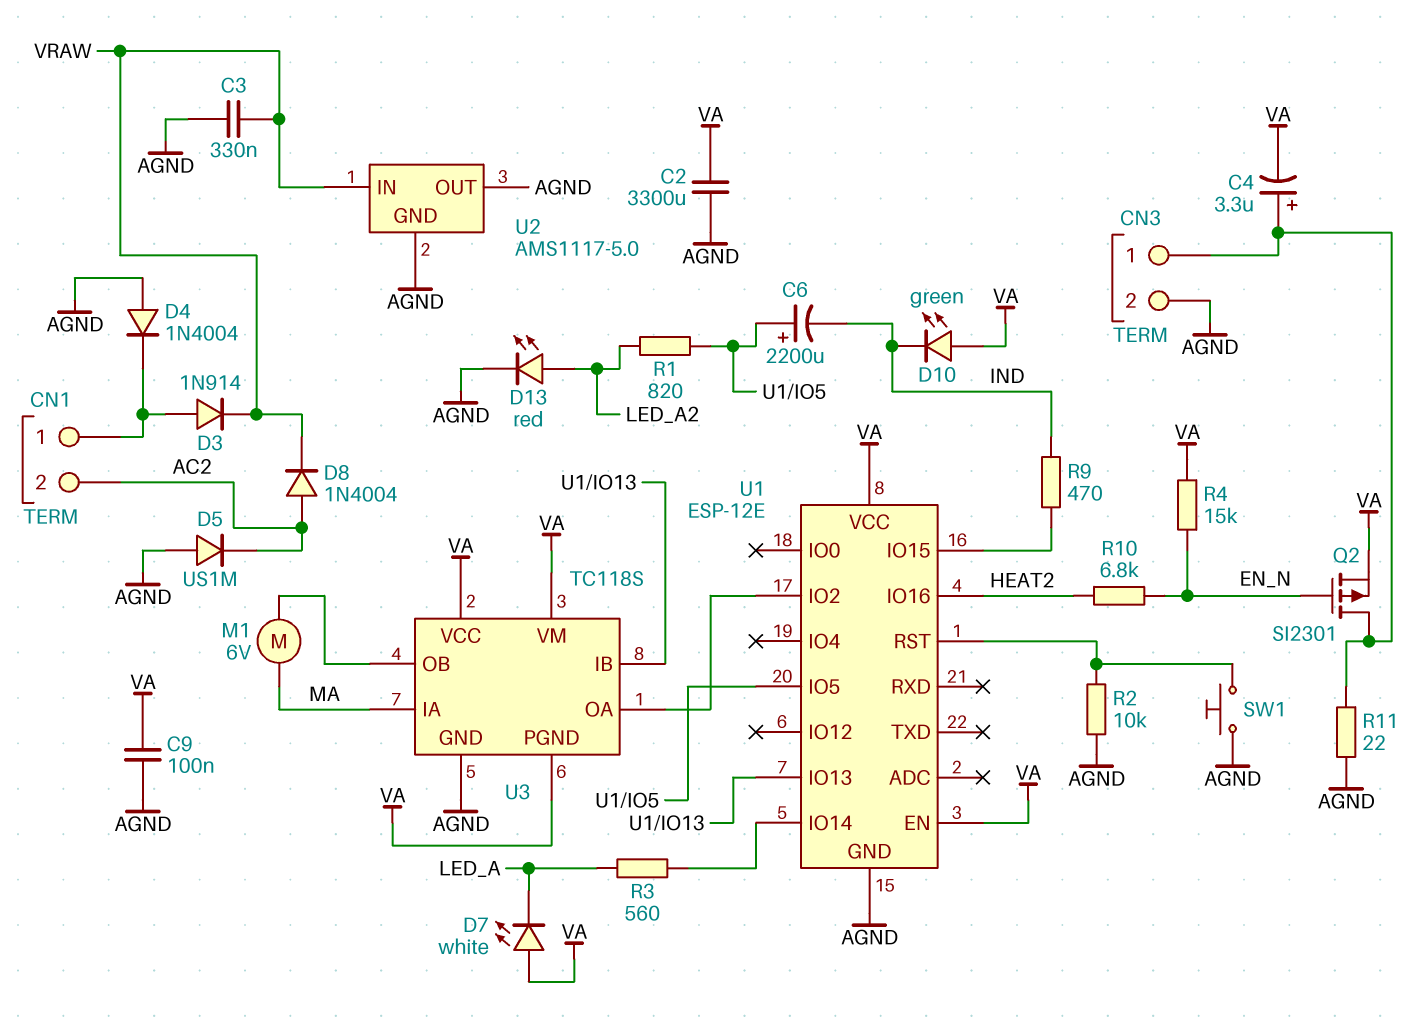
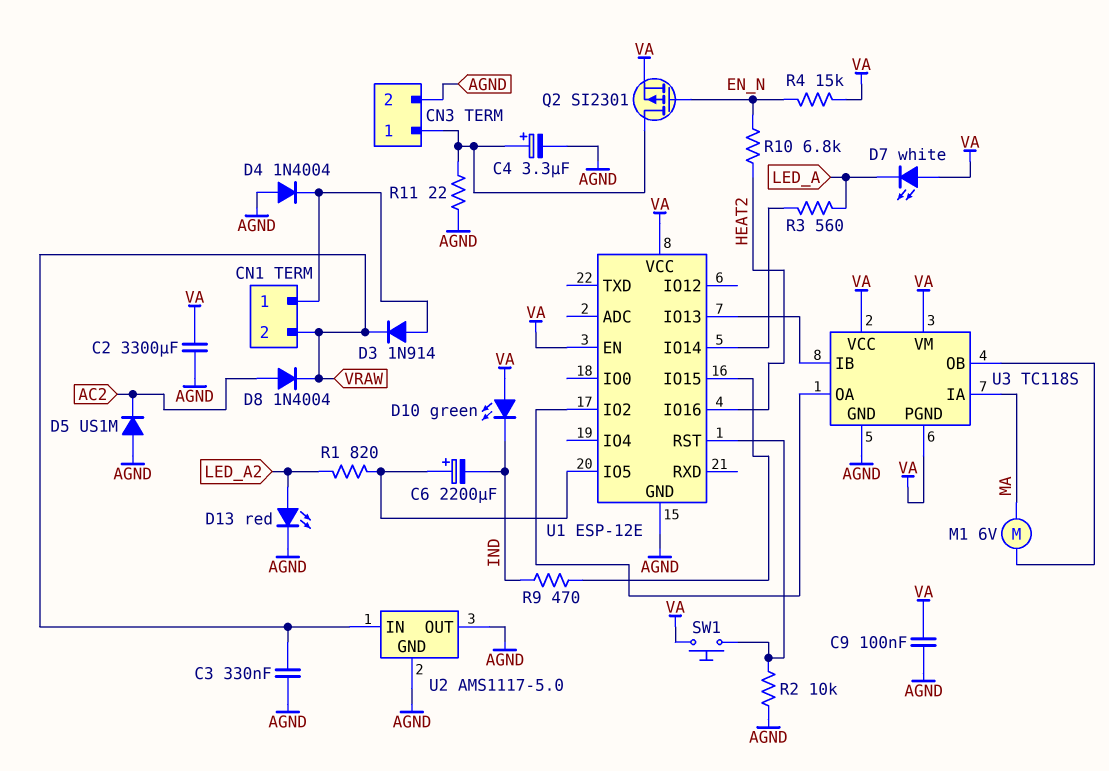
C4: 3.3uF (plus CN3/1, minus VA) -> 3.3uF (plus CN3/1, minus AGND)
CN1 pin 2: AC2 -> VRAW
SW1: button (AGND, U1/RST) -> button (U1/RST, VA)

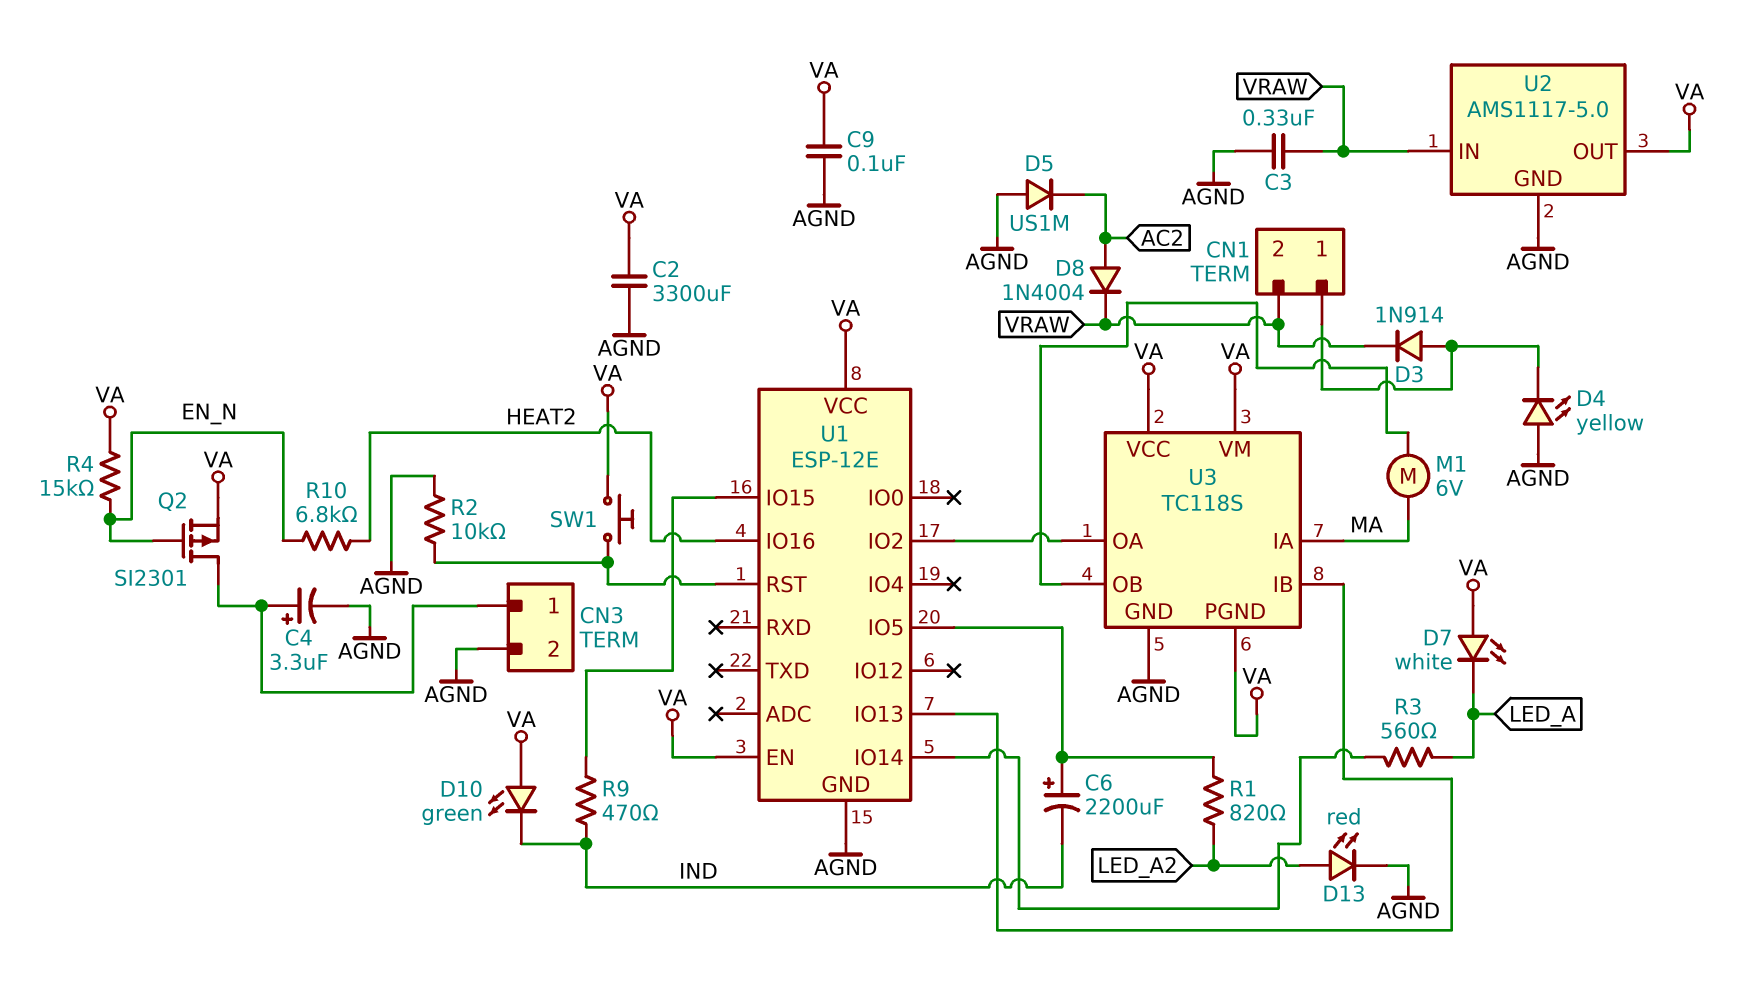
D4: diode 1N4004 (A AGND, K CN1/1) -> LED yellow (A AGND, K CN1/1)
R11: 22 (AGND, CN3/1) -> none
U2 pin OUT: AGND -> VA

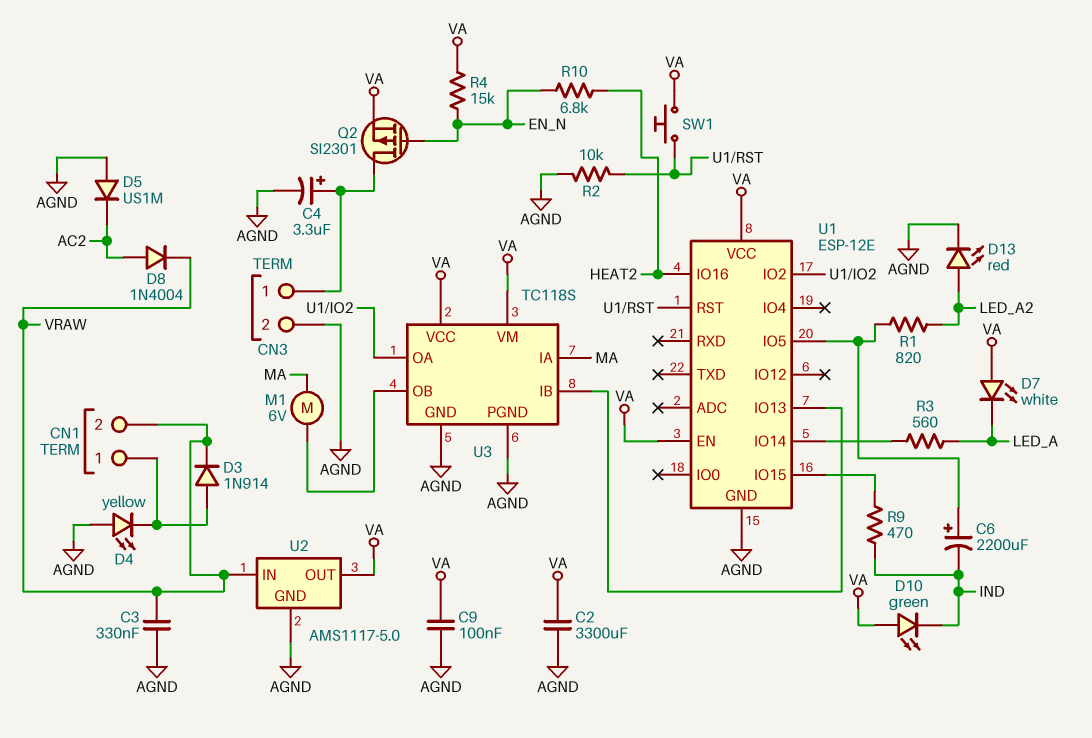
U3 pin PGND: VA -> AGND

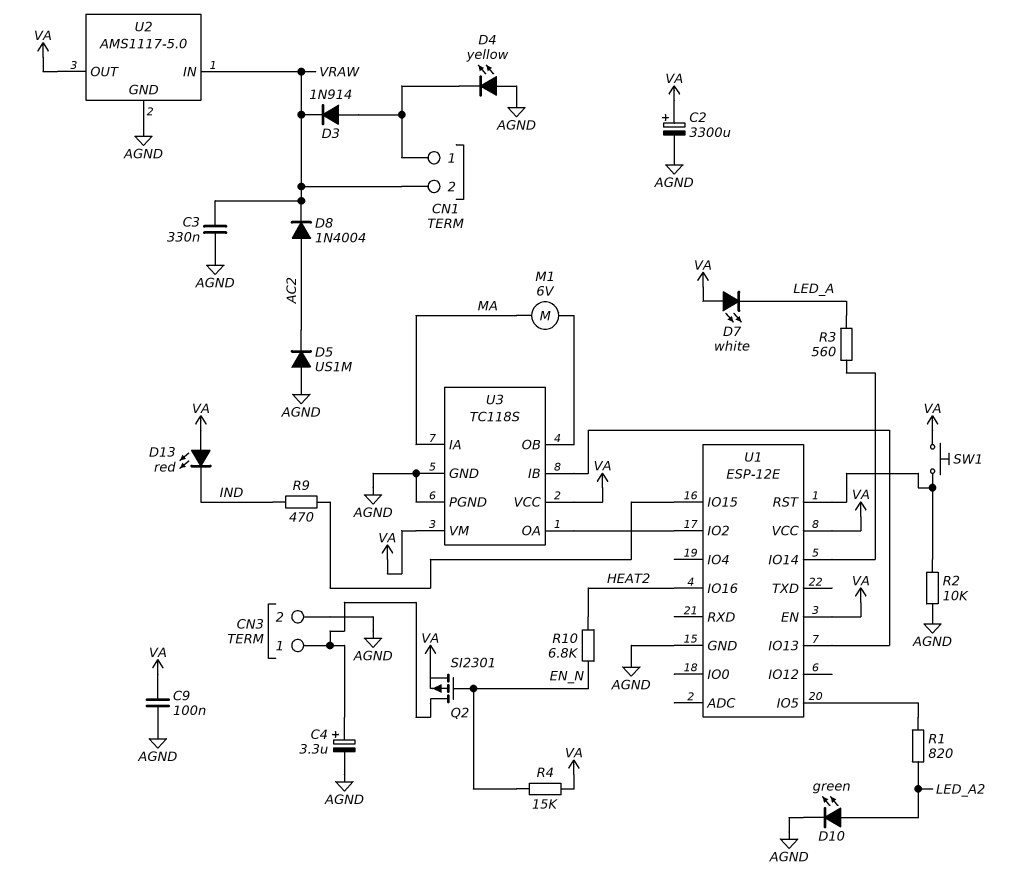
C2: 3300uF (AGND, VA) -> 3300uF (plus VA, minus AGND)
C6: 2200uF (plus U1/IO5, minus IND) -> none
D10: LED green (A VA, K IND) -> LED green (A LED_A2, K AGND)
D13: LED red (A LED_A2, K AGND) -> LED red (A VA, K IND)

